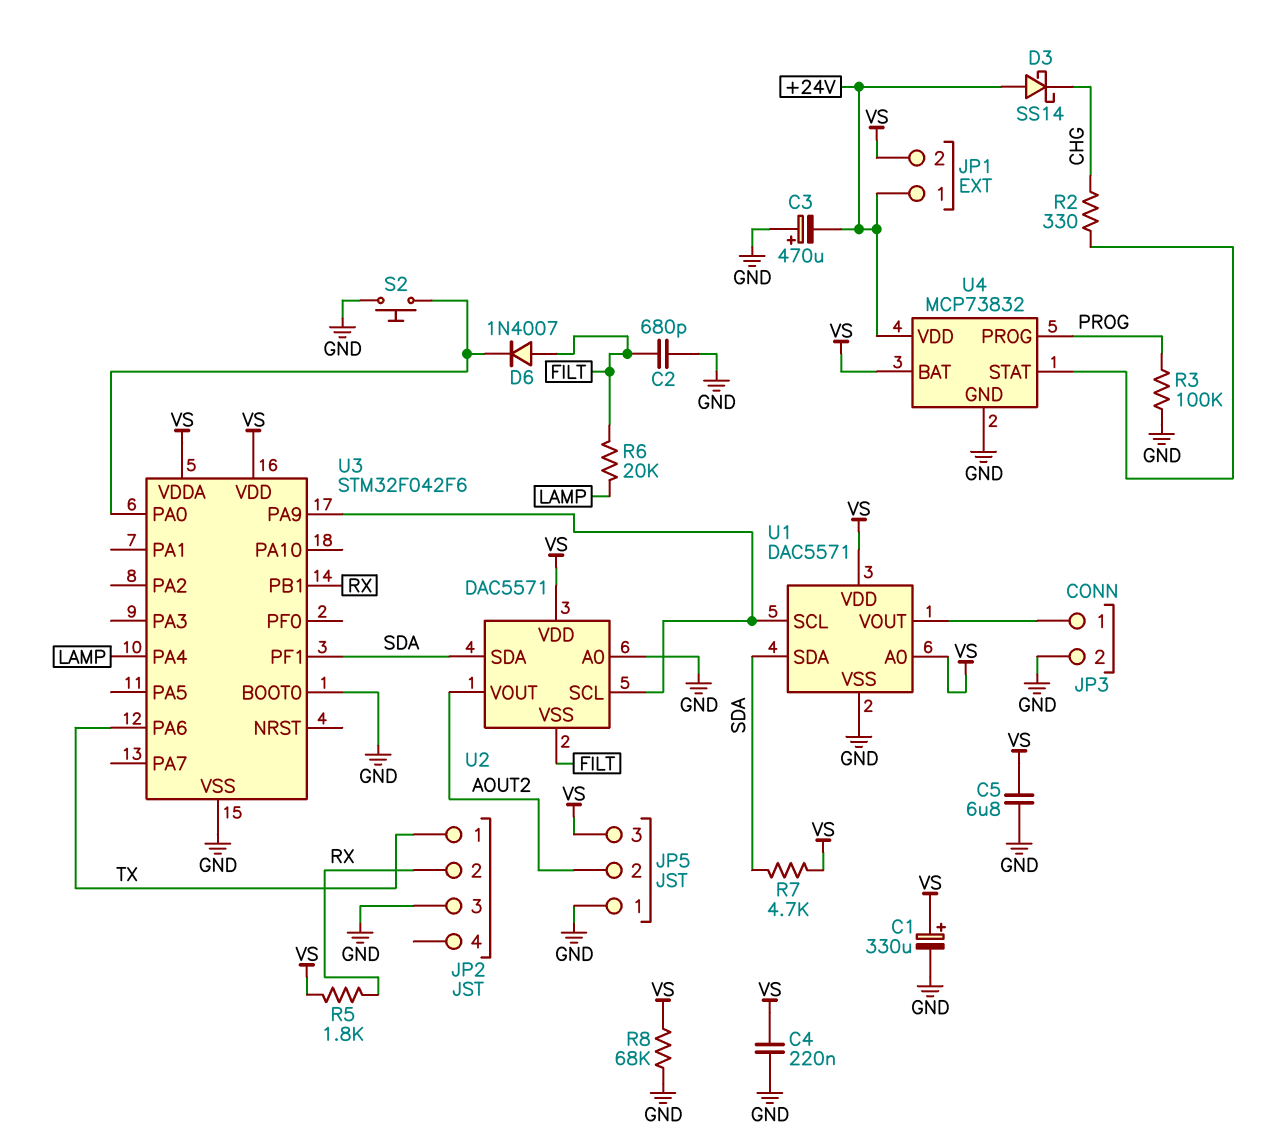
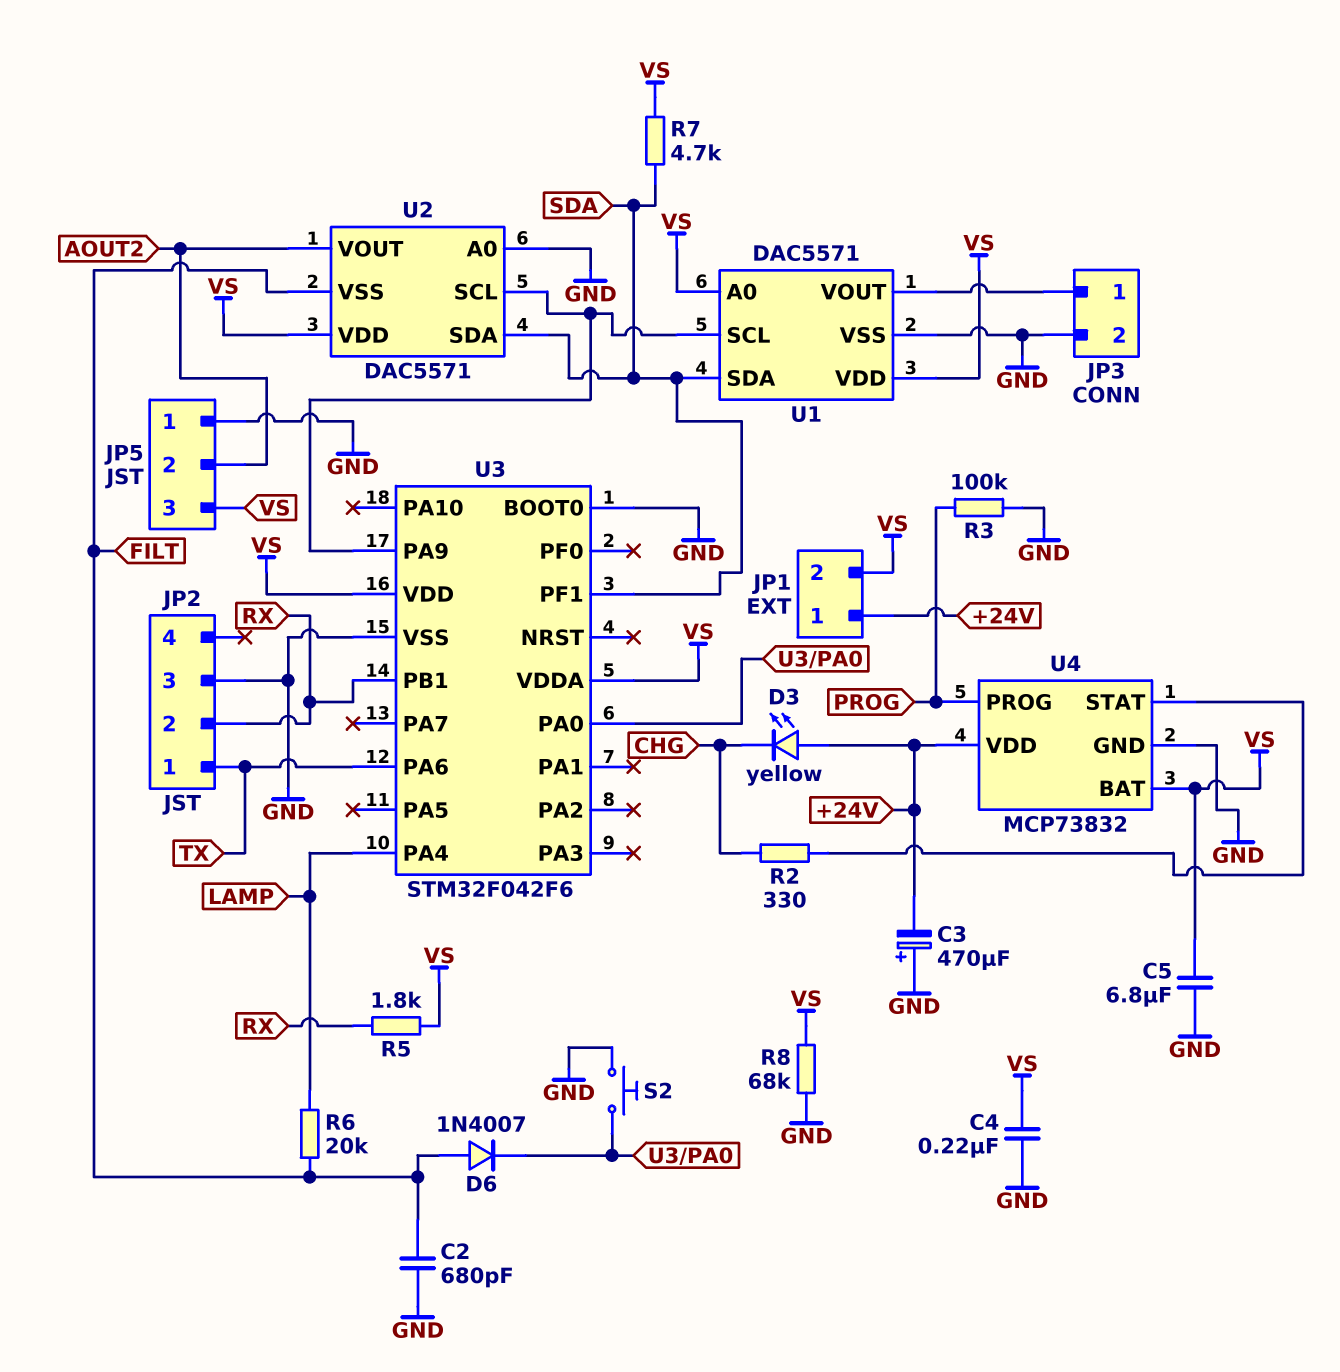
C1: 330uF (plus VS, minus GND) -> none
D3: schottky SS14 (A +24V, K CHG) -> LED yellow (A +24V, K CHG)

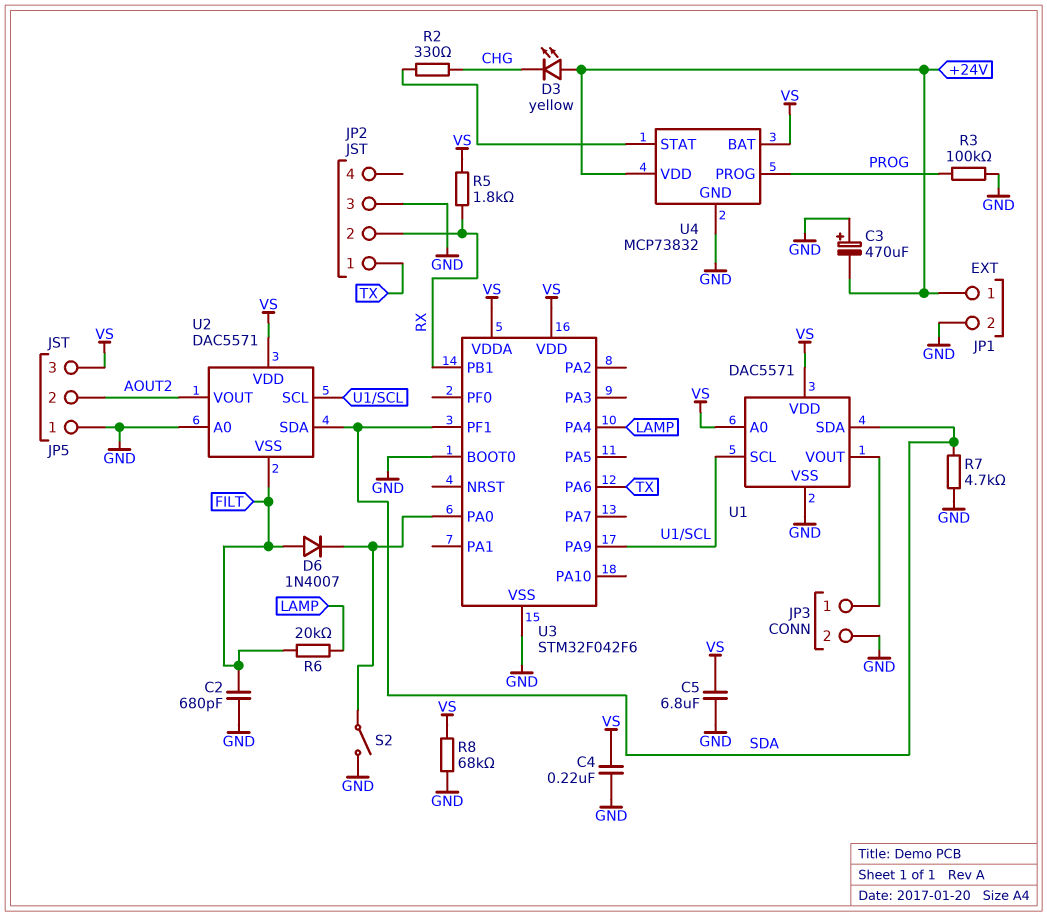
JP1 pin 2: VS -> GND
R7: 4.7k (SDA, VS) -> 4.7k (GND, SDA)
S2: button (GND, U3/PA0) -> switch (GND, U3/PA0)

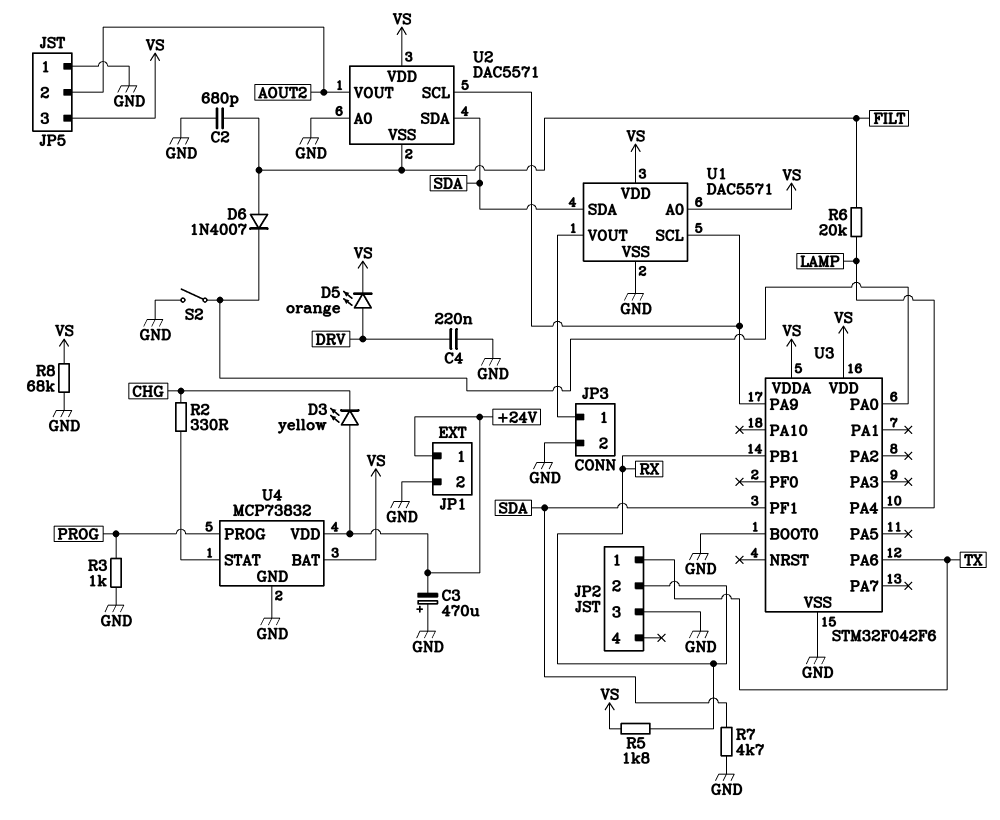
C4: 220nF (GND, VS) -> 220nF (DRV, GND)
C5: 6.8uF (GND, VS) -> none
D5: none -> LED orange (A DRV, K VS)
R3: 100k (GND, PROG) -> 1k (GND, PROG)

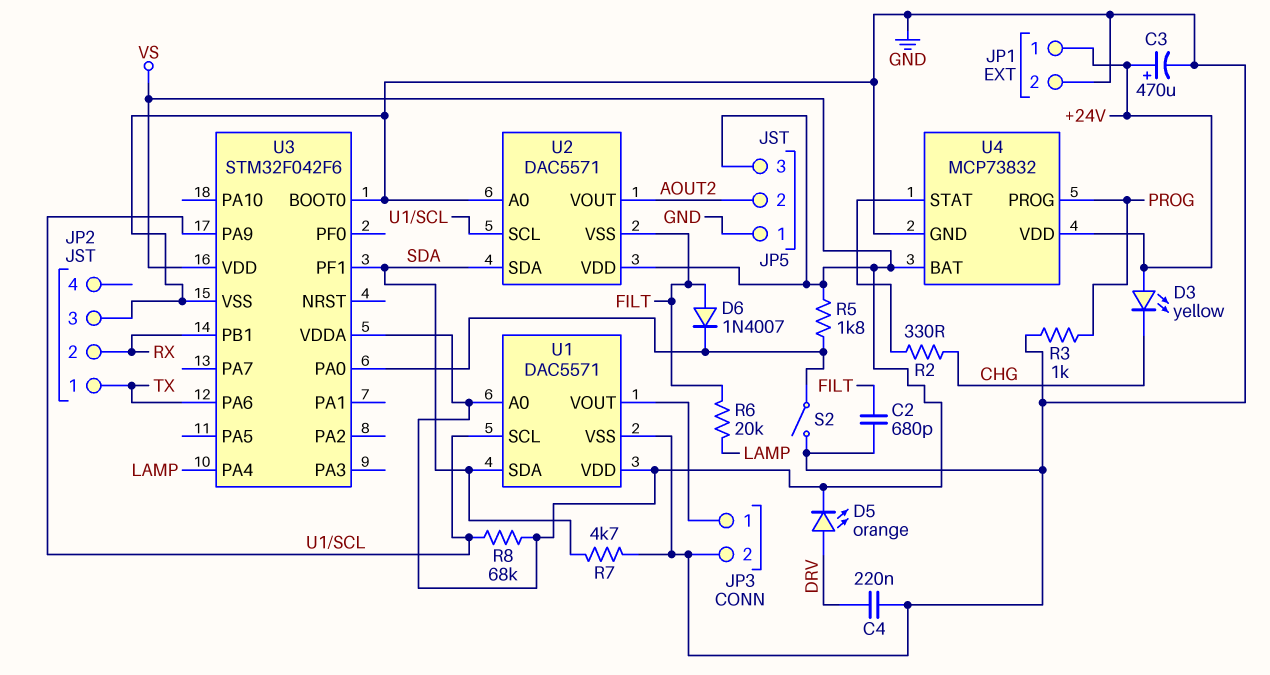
C3: 470uF (plus GND, minus +24V) -> 470uF (plus +24V, minus GND)
R5: 1.8k (RX, VS) -> 1.8k (U3/PA0, VS)
R8: 68k (GND, VS) -> 68k (U1/SCL, VS)

